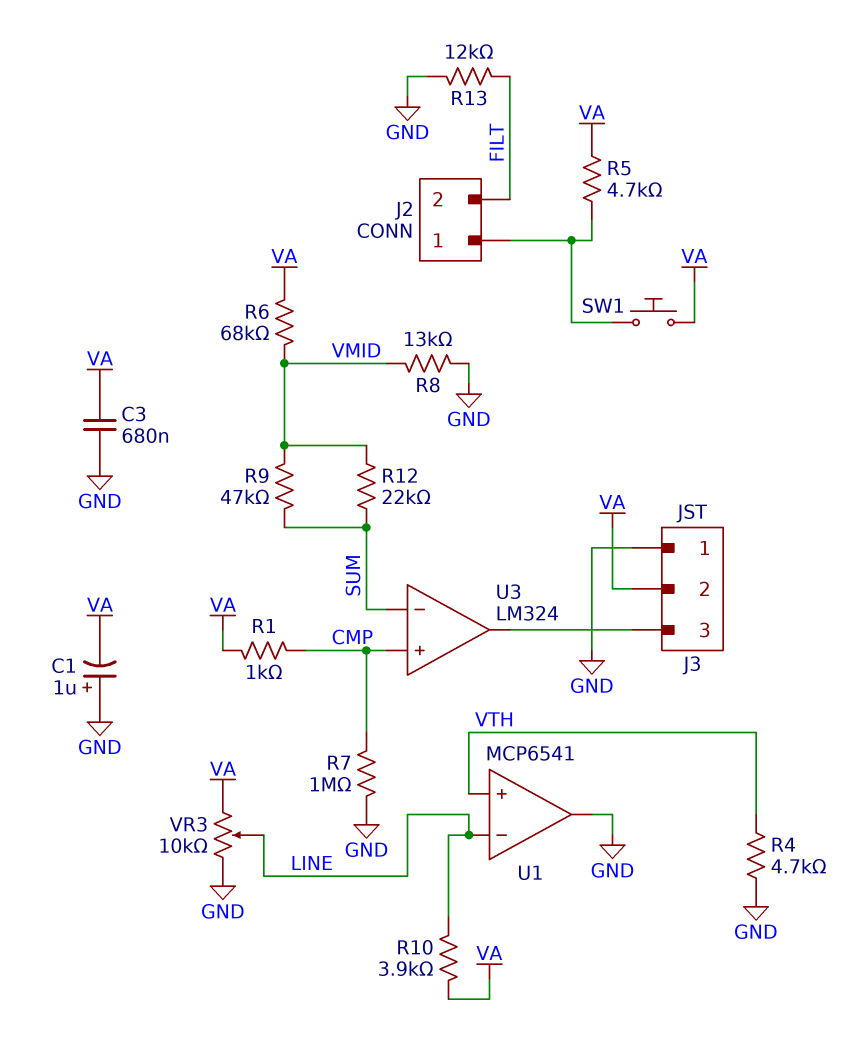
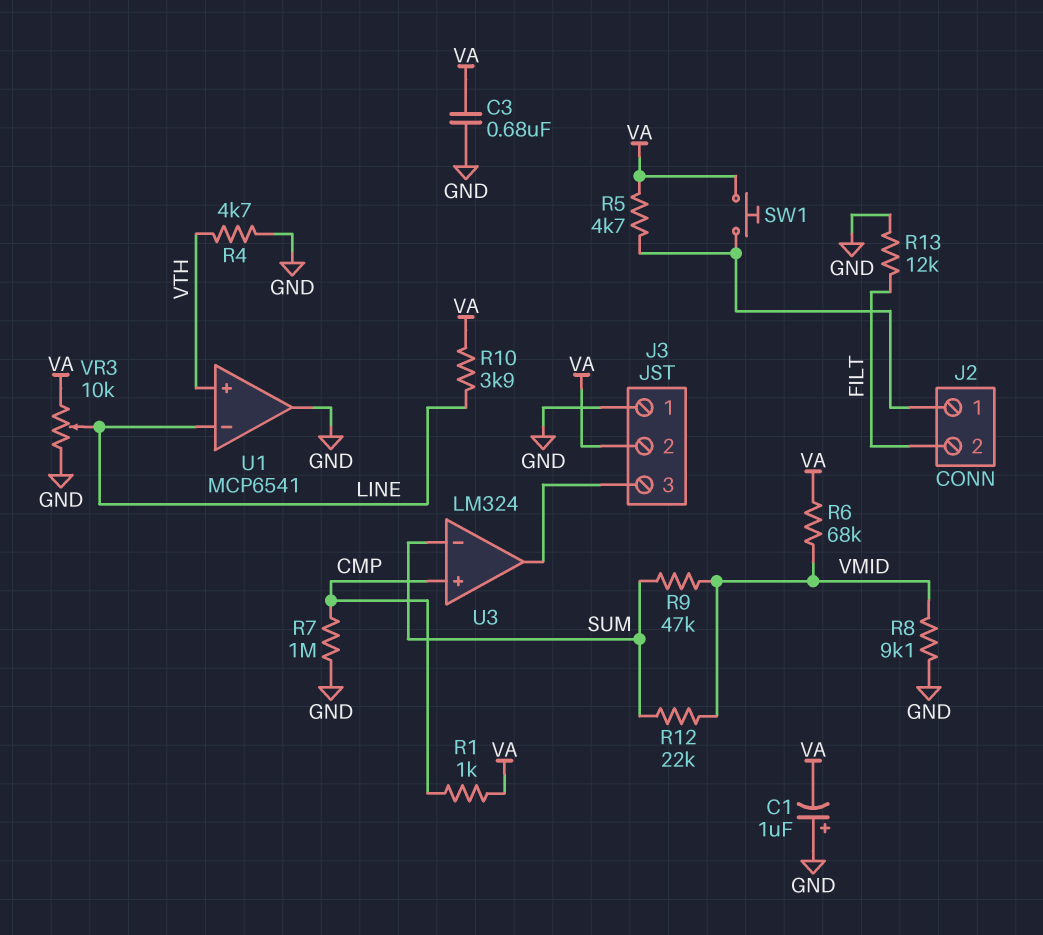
R8: 13k (GND, VMID) -> 9.1k (GND, VMID)

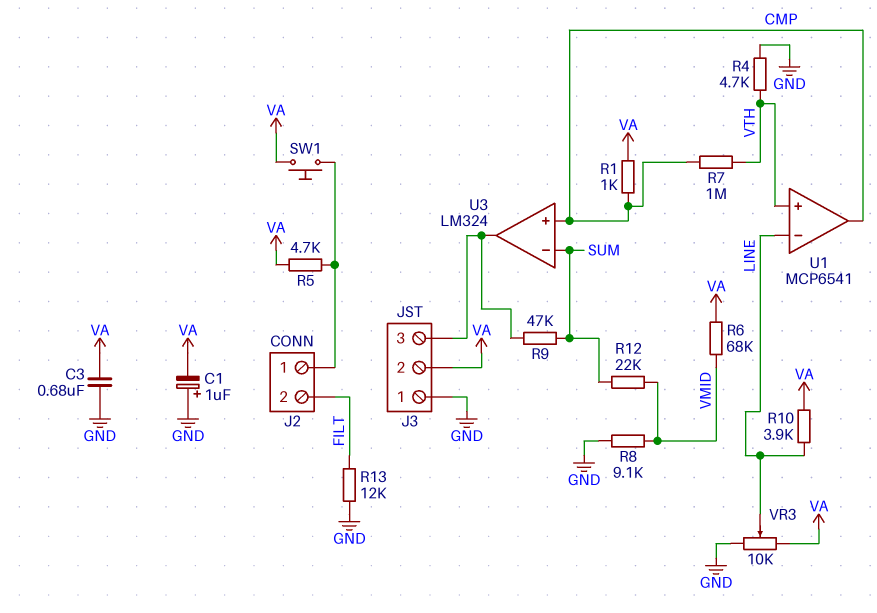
R7: 1M (CMP, GND) -> 1M (CMP, VTH)
R9: 47k (SUM, VMID) -> 47k (J3/3, SUM)
U1 pin out: GND -> CMP

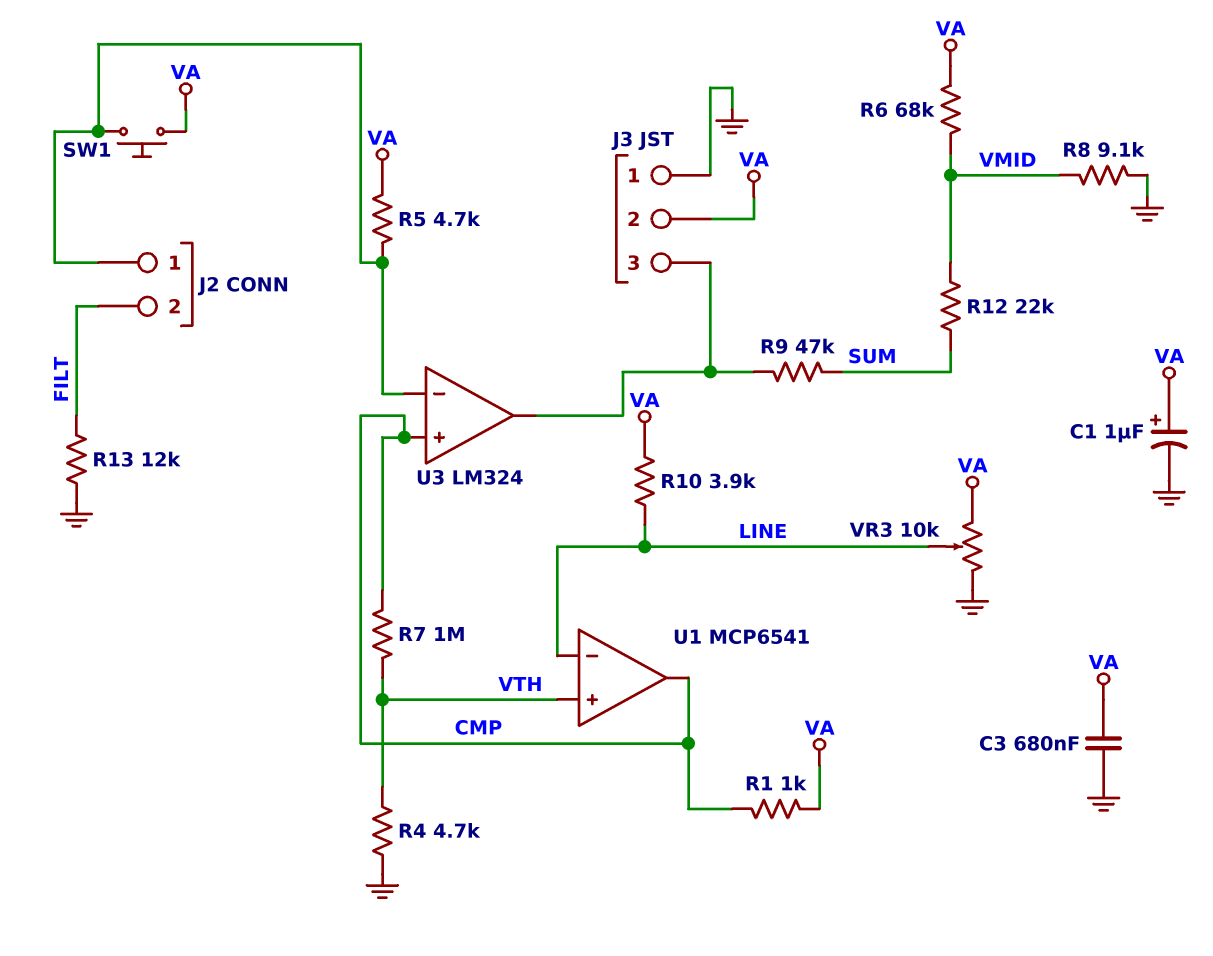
C1: 1uF (plus GND, minus VA) -> 1uF (plus VA, minus GND)
U3 pin in-: SUM -> J2/1

